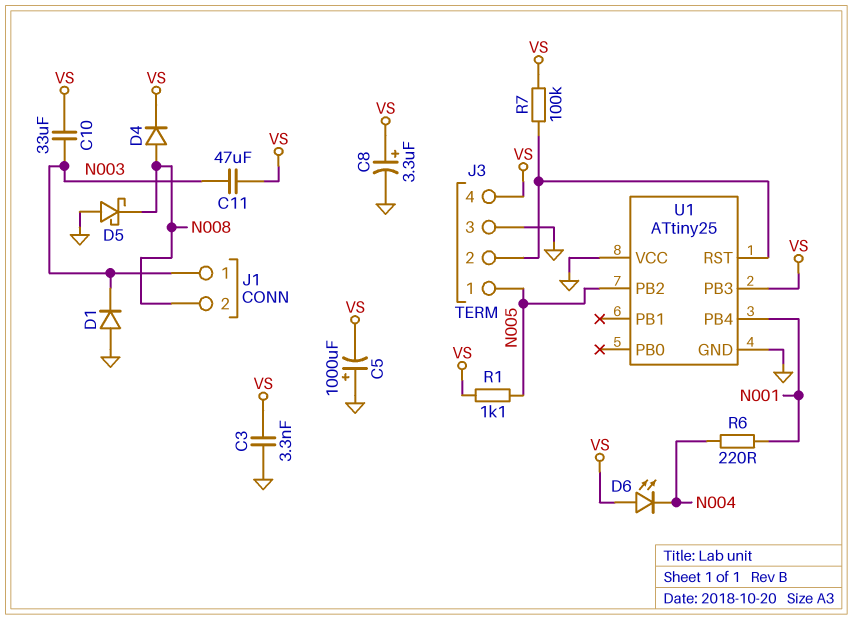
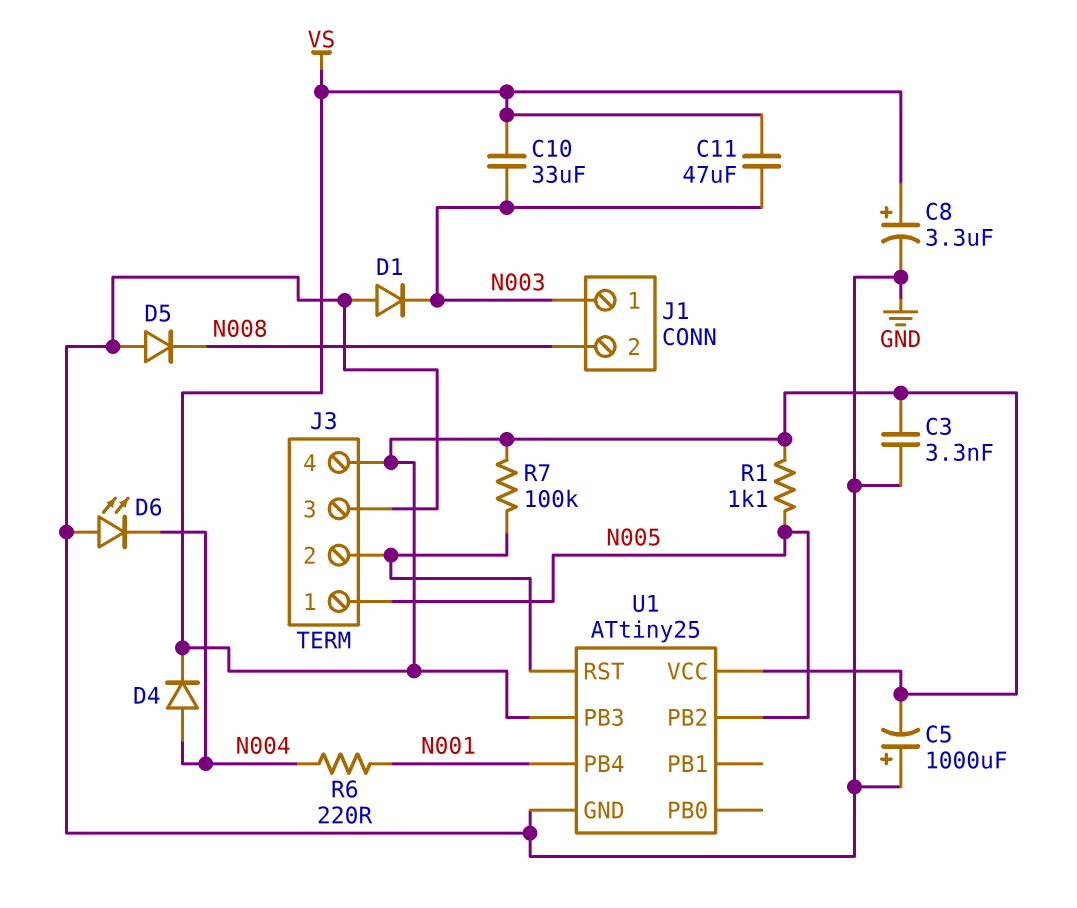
D4: diode (A N008, K VS) -> diode (A N004, K VS)
D5: schottky (A GND, K N008) -> diode (A GND, K N008)
D6: LED (A VS, K N004) -> LED (A GND, K N004)
U1 pin VCC: GND -> VS

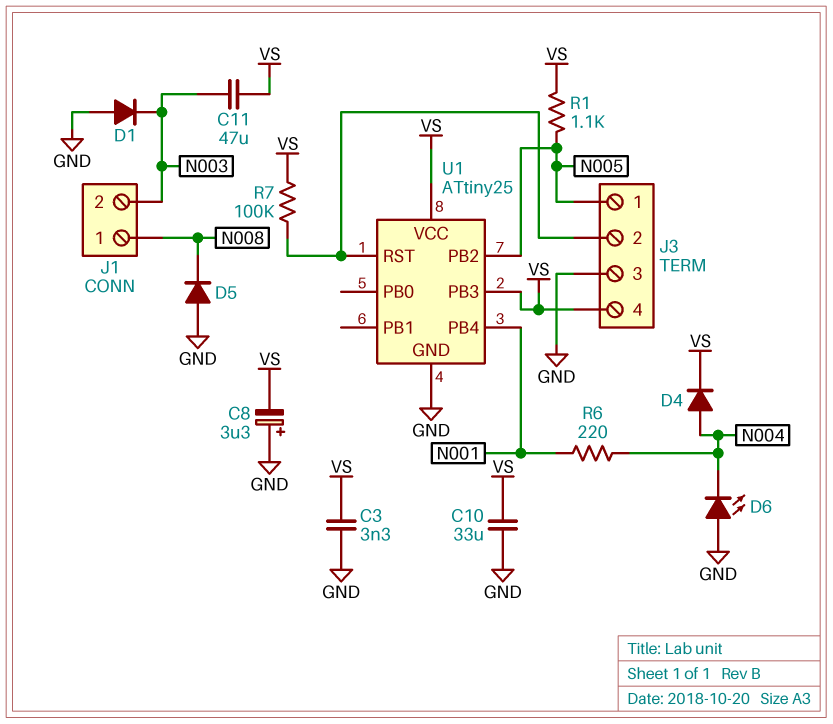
C5: 1000uF (plus GND, minus VS) -> none
C8: 3.3uF (plus VS, minus GND) -> 3.3uF (plus GND, minus VS)
C10: 33uF (N003, VS) -> 33uF (GND, VS)
J1 pin 1: N003 -> N008
J1 pin 2: N008 -> N003

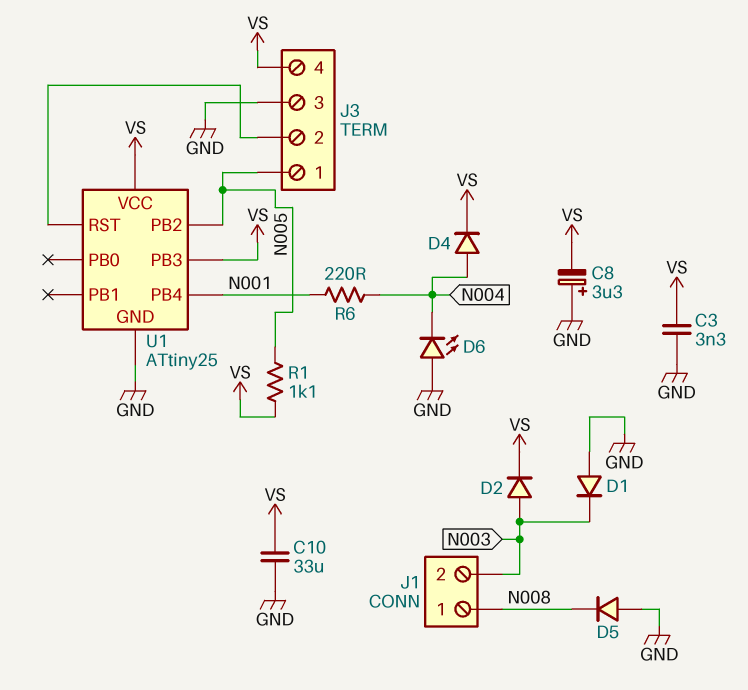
C11: 47uF (N003, VS) -> none
D2: none -> diode (A N003, K VS)
R7: 100k (J3/2, VS) -> none

